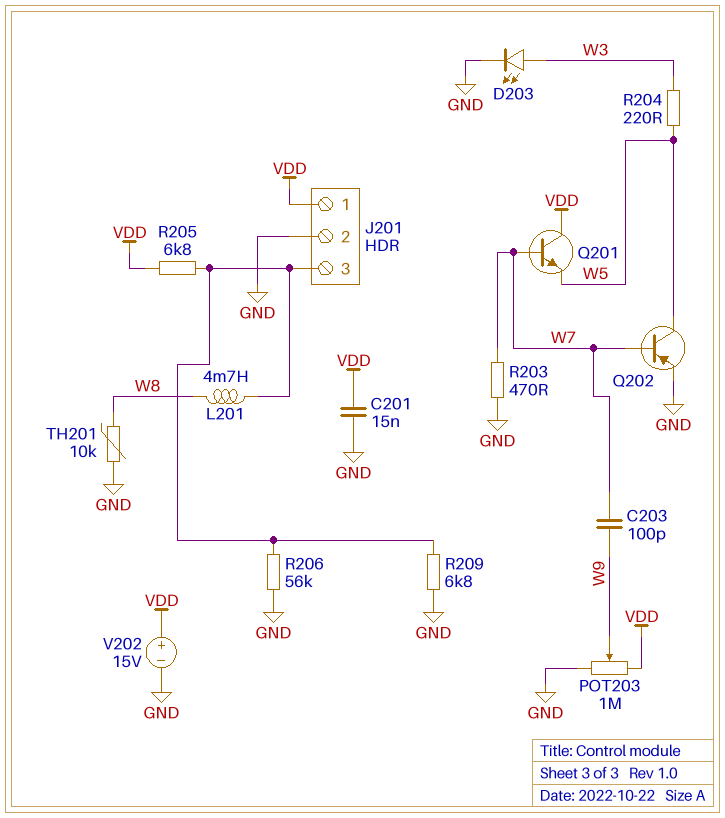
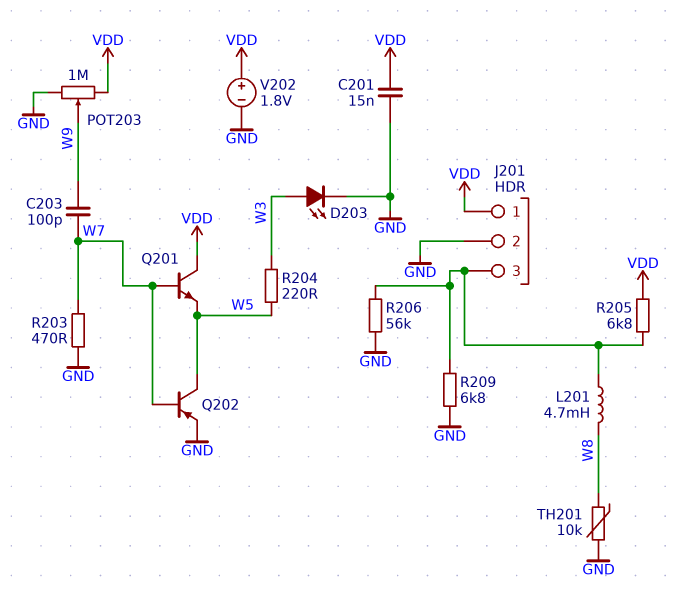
V202: 15V (plus VDD, minus GND) -> 1.8V (plus VDD, minus GND)

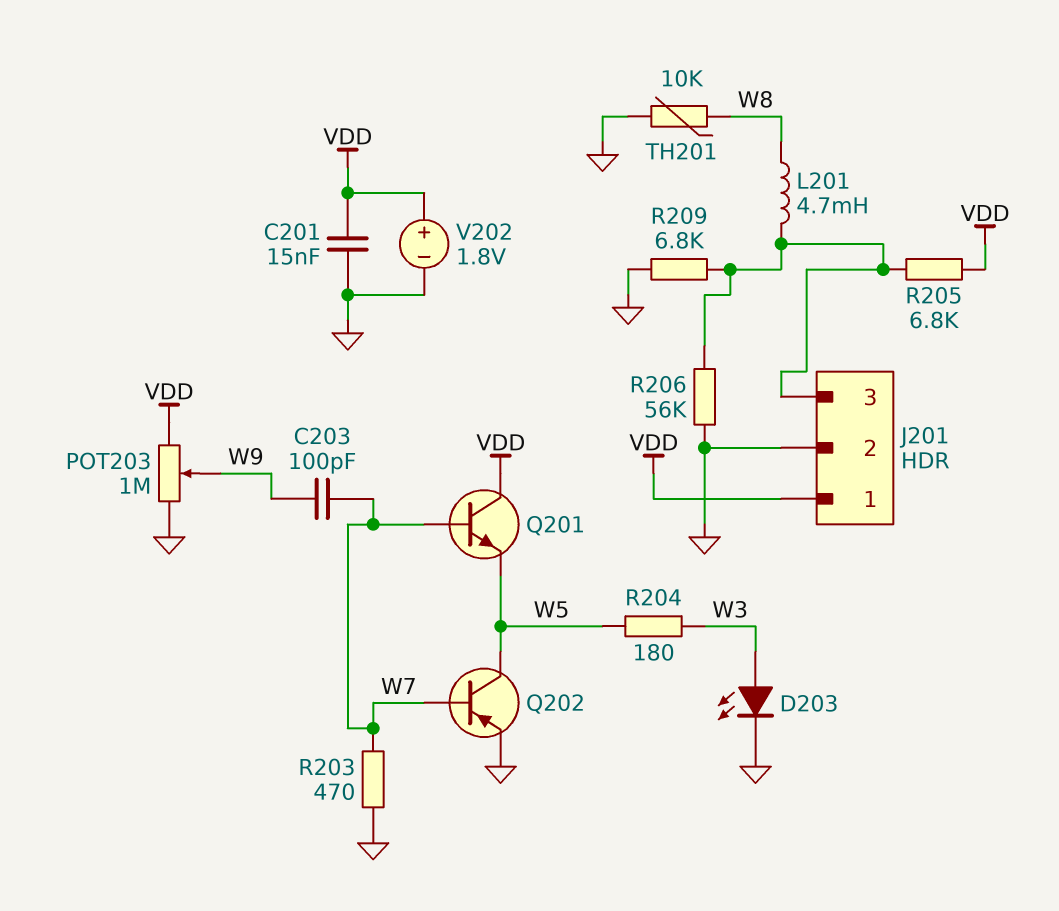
R204: 220 (W3, W5) -> 180 (W3, W5)

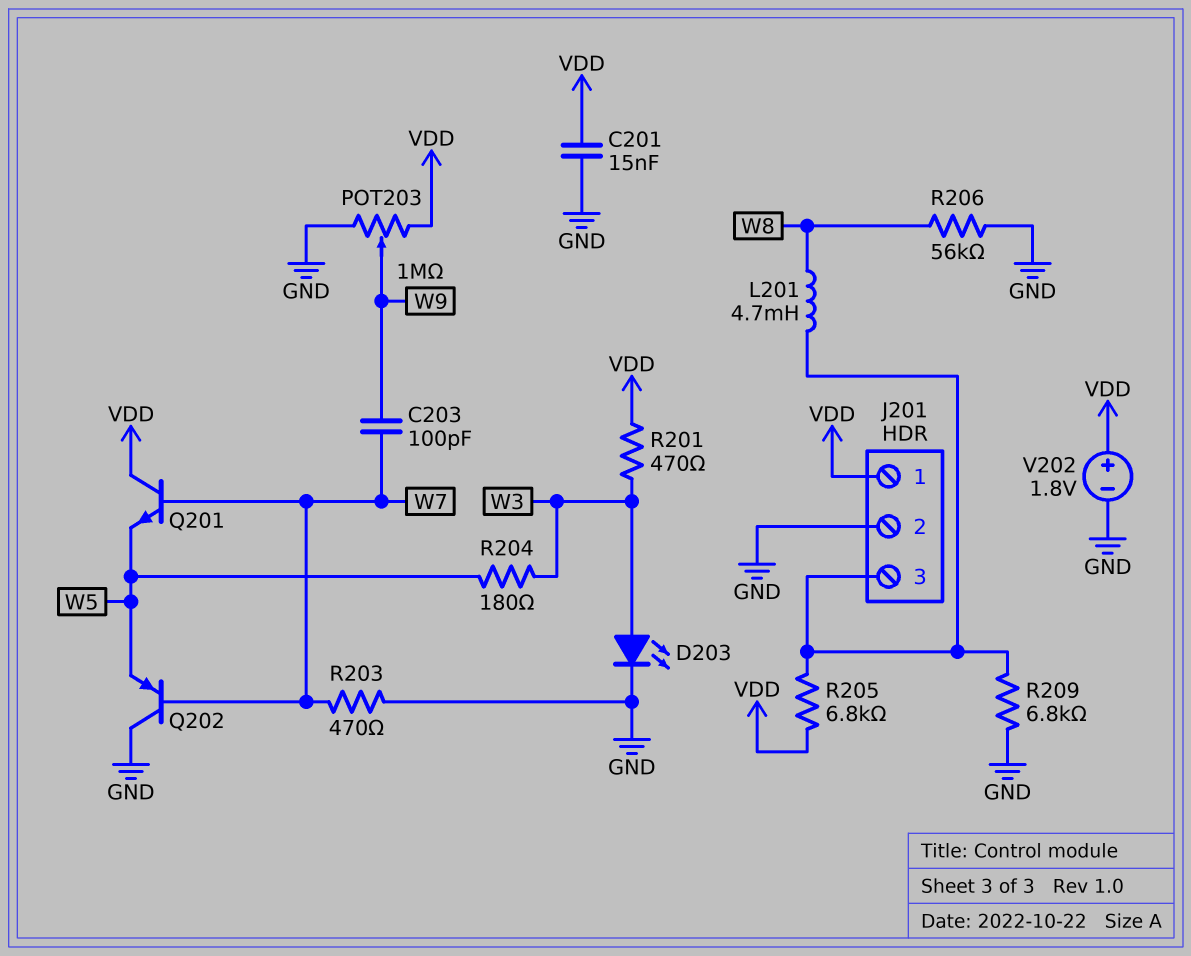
Q202: PNP (B W7, C W5, E GND) -> PNP (B W7, C GND, E W5)
R201: none -> 470 (VDD, W3)
R206: 56k (GND, J201/3) -> 56k (GND, W8)
TH201: 10k (GND, W8) -> none

